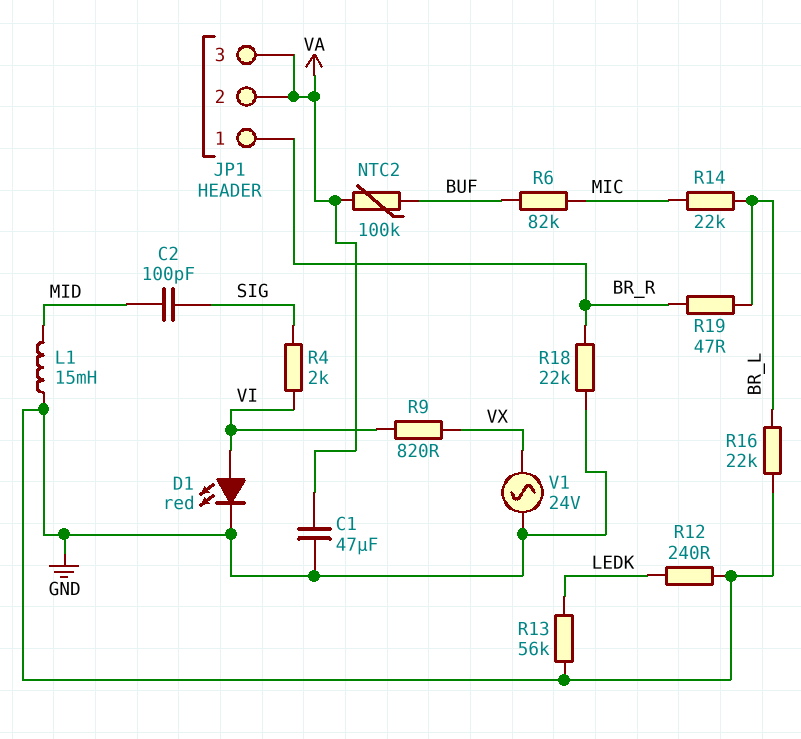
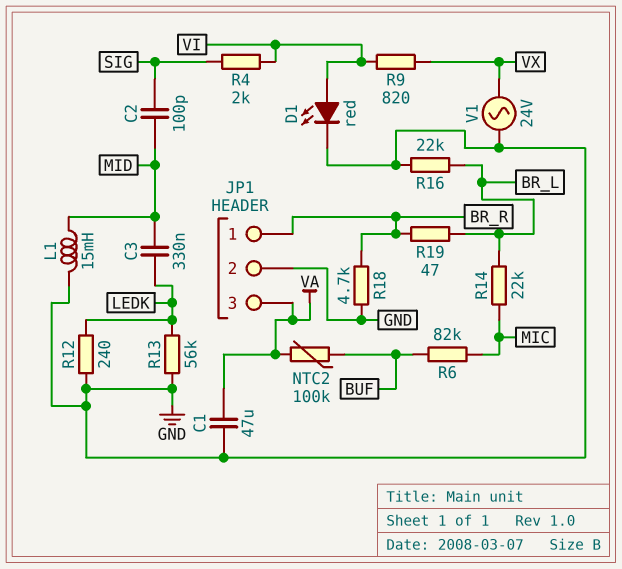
C3: none -> 330nF (LEDK, MID)
JP1 pin 2: VA -> GND
R18: 22k (BR_R, GND) -> 4.7k (BR_R, GND)

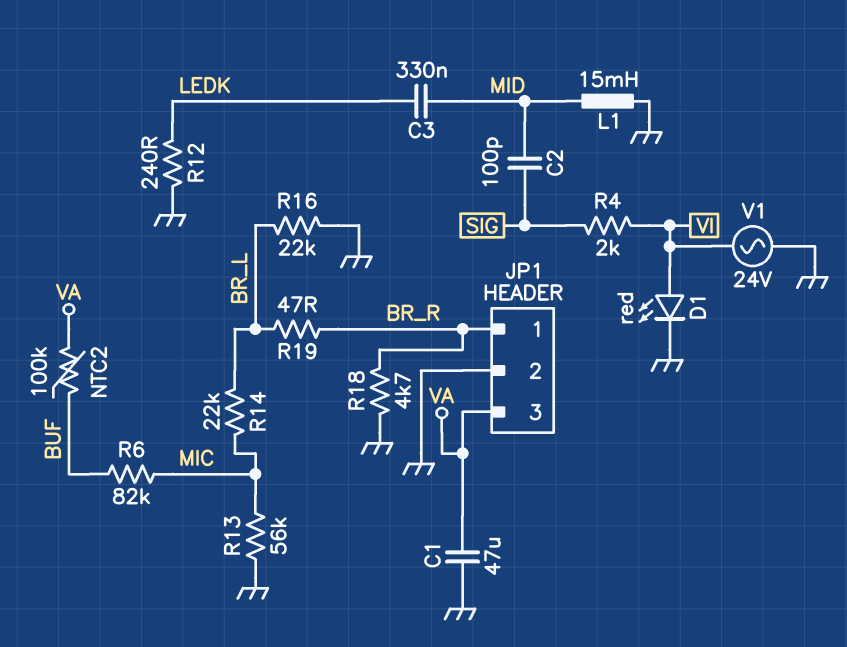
R9: 820 (VI, VX) -> none
R13: 56k (GND, LEDK) -> 56k (GND, MIC)
V1: AC 24V (GND, VX) -> AC 24V (GND, VI)

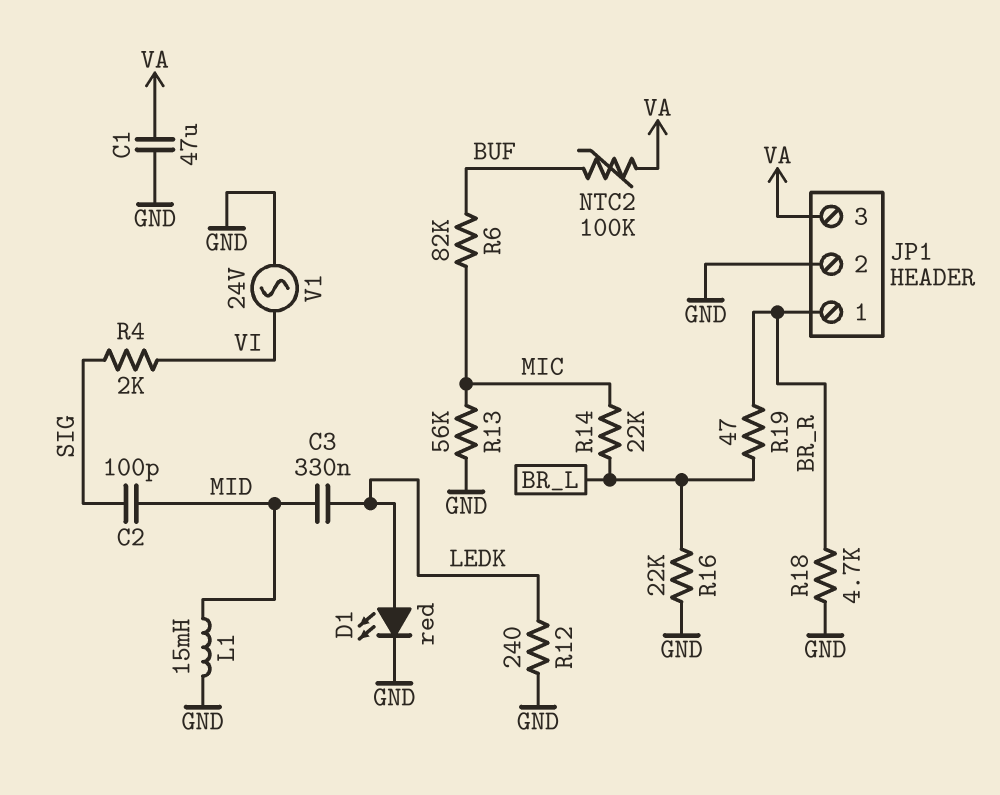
D1: LED red (A VI, K GND) -> LED red (A LEDK, K GND)

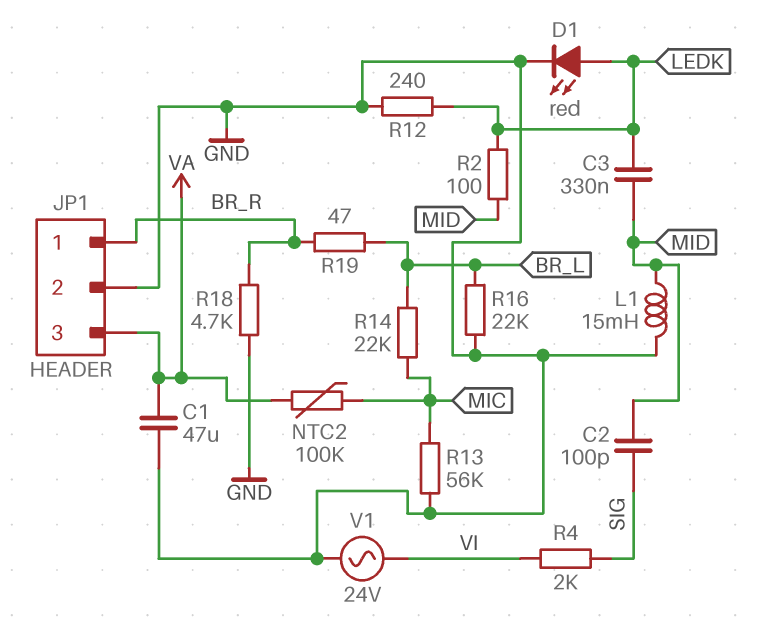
NTC2: 100k (BUF, VA) -> 100k (MIC, VA)
R2: none -> 100 (LEDK, MID)
R6: 82k (BUF, MIC) -> none

